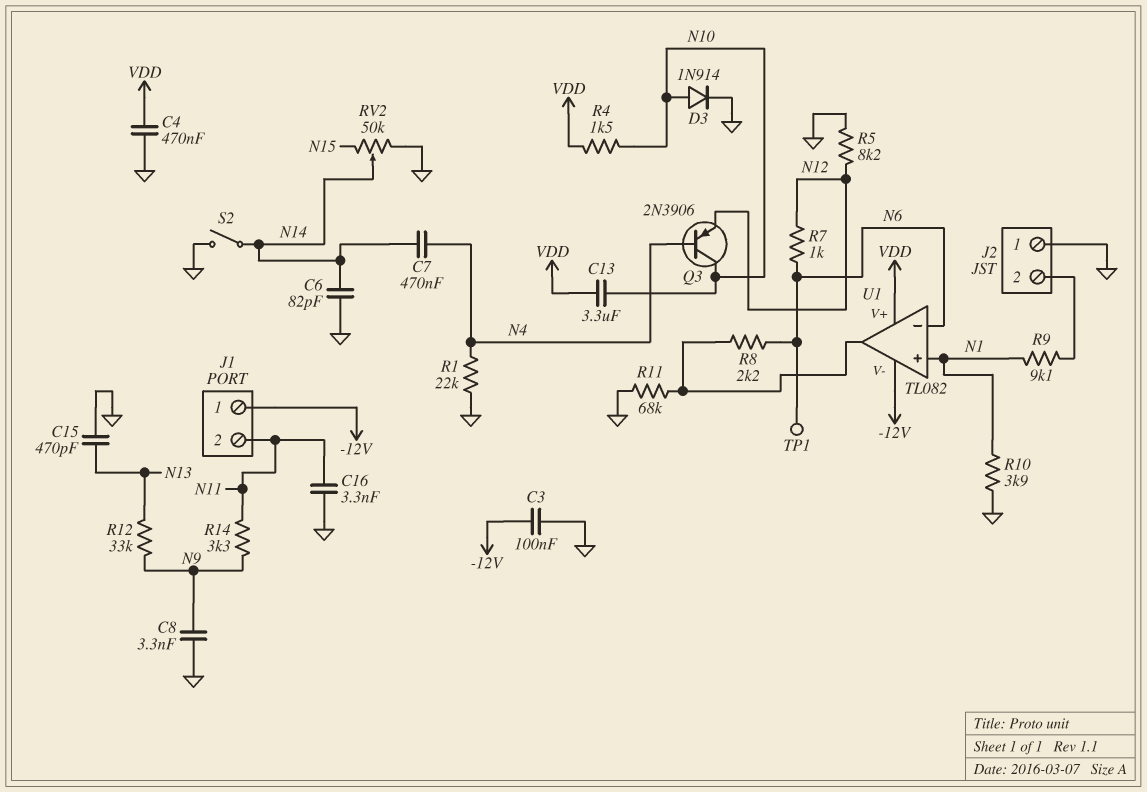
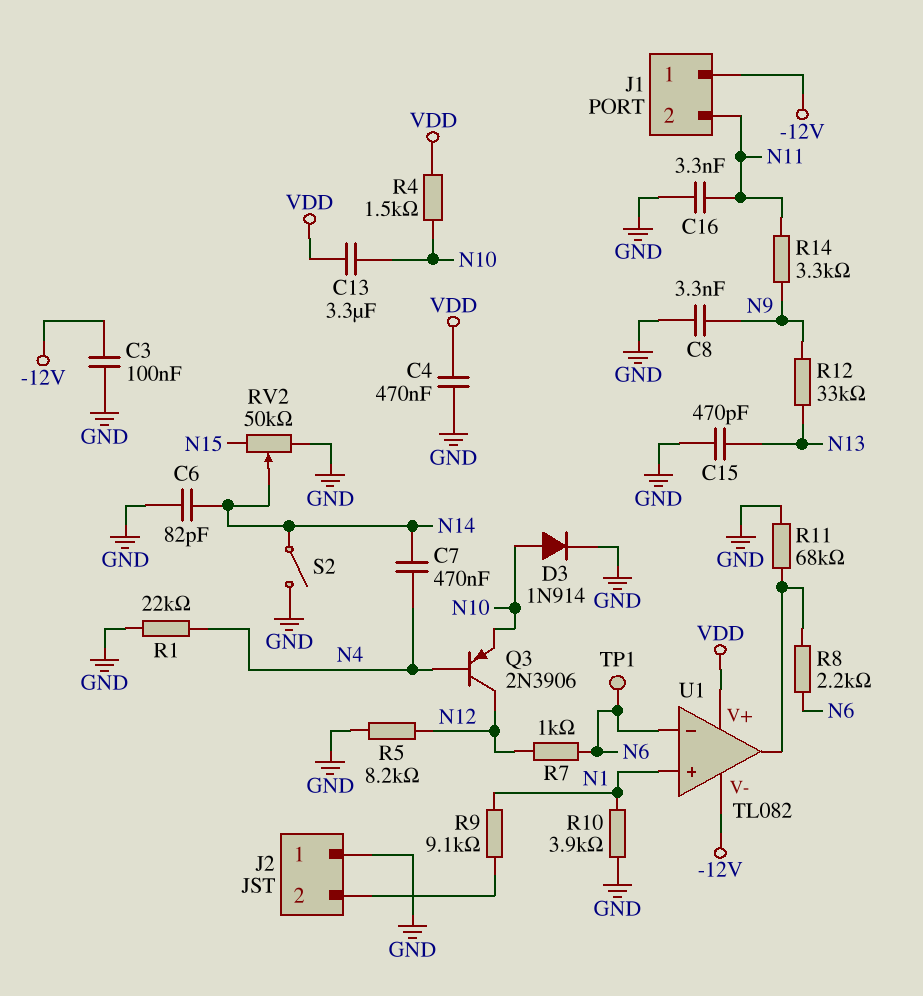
Q3: PNP 2N3906 (B N4, C N10, E N12) -> PNP 2N3906 (B N4, C N12, E N10)

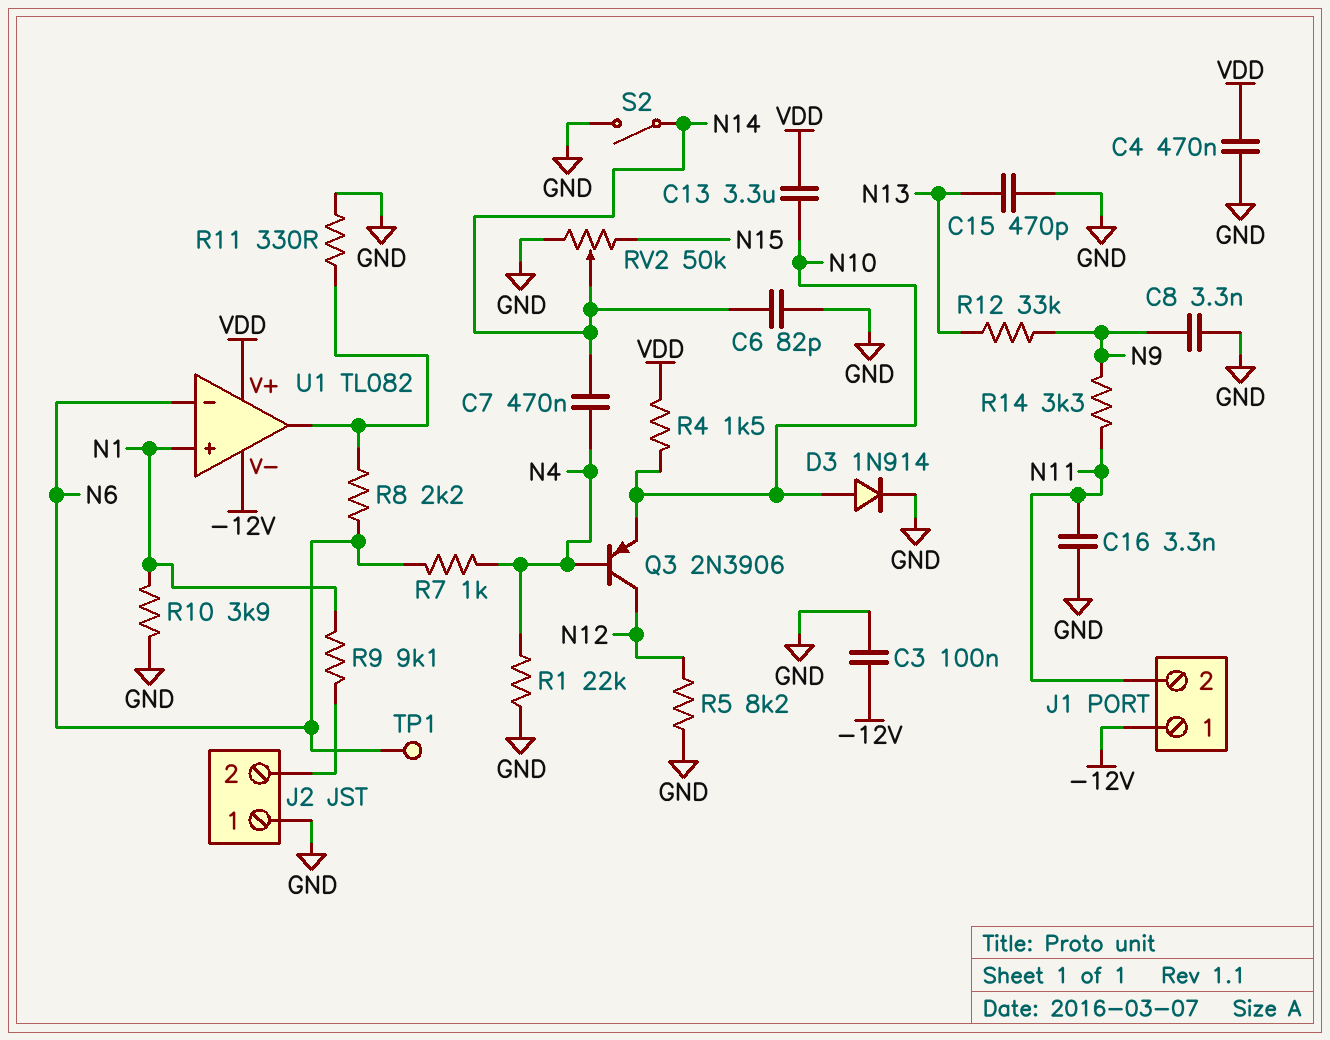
R7: 1k (N6, N12) -> 1k (N4, N6)
R11: 68k (GND, U1/out) -> 330 (GND, U1/out)

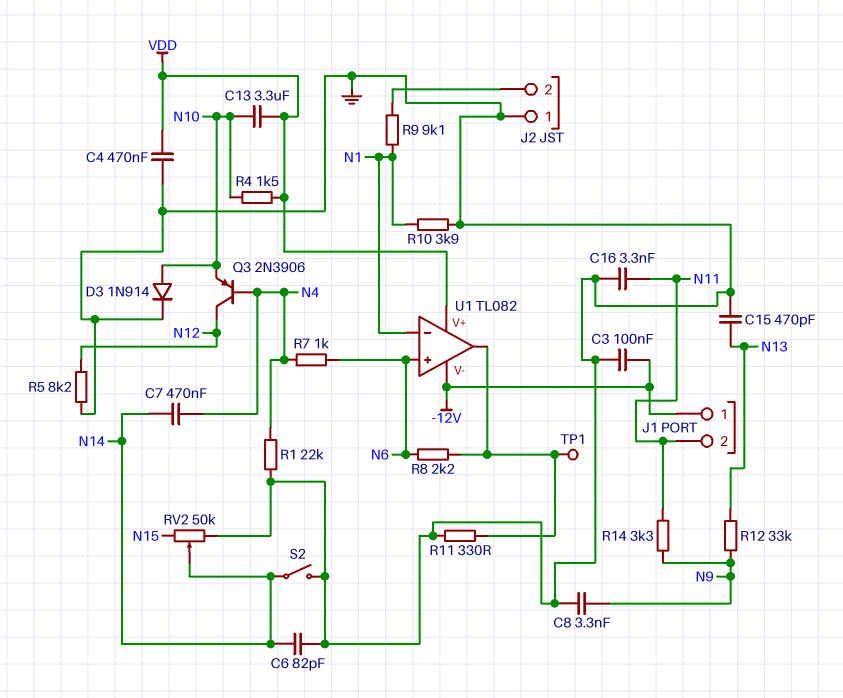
TP1: test point (N6) -> test point (U1/out)
U1 pin in+: N1 -> N6
U1 pin in-: N6 -> N1

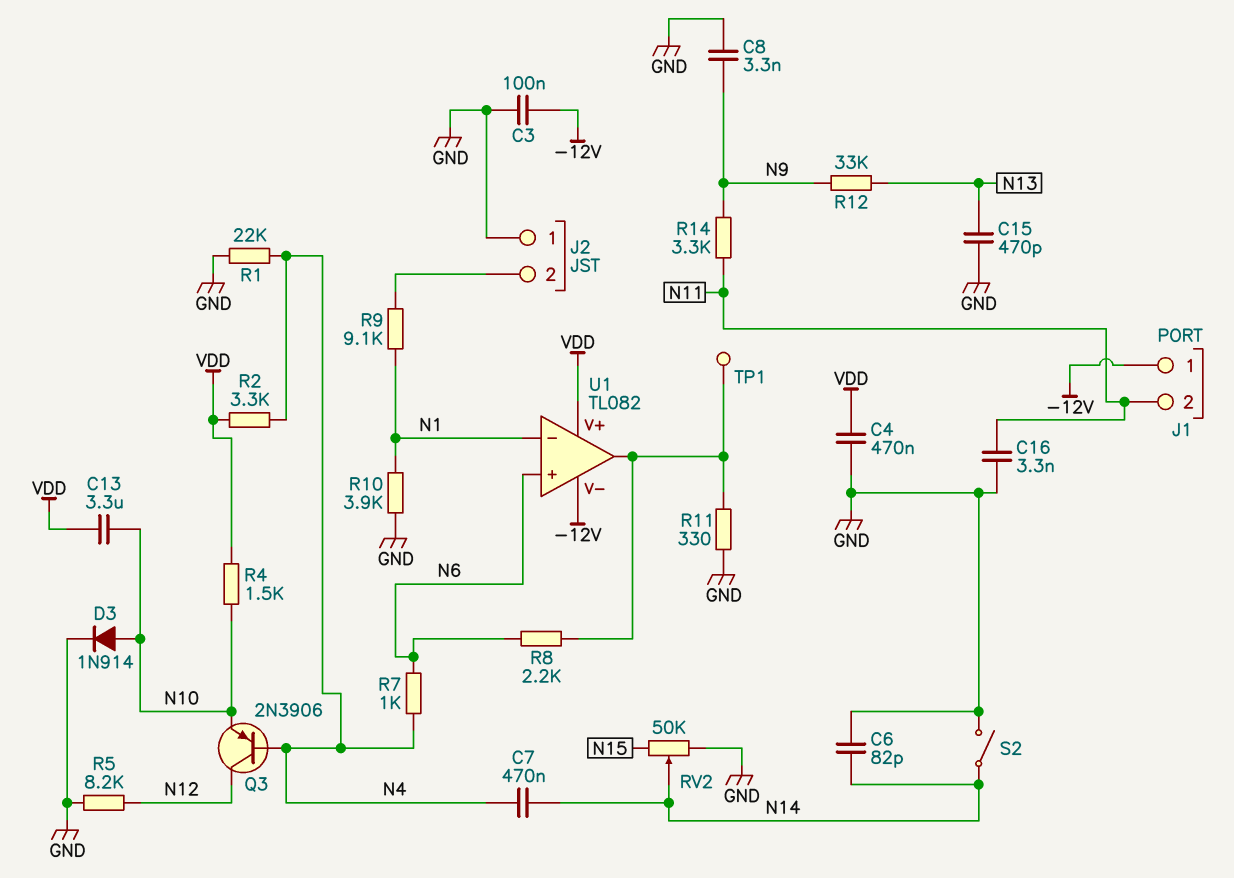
R2: none -> 3.3k (N4, VDD)

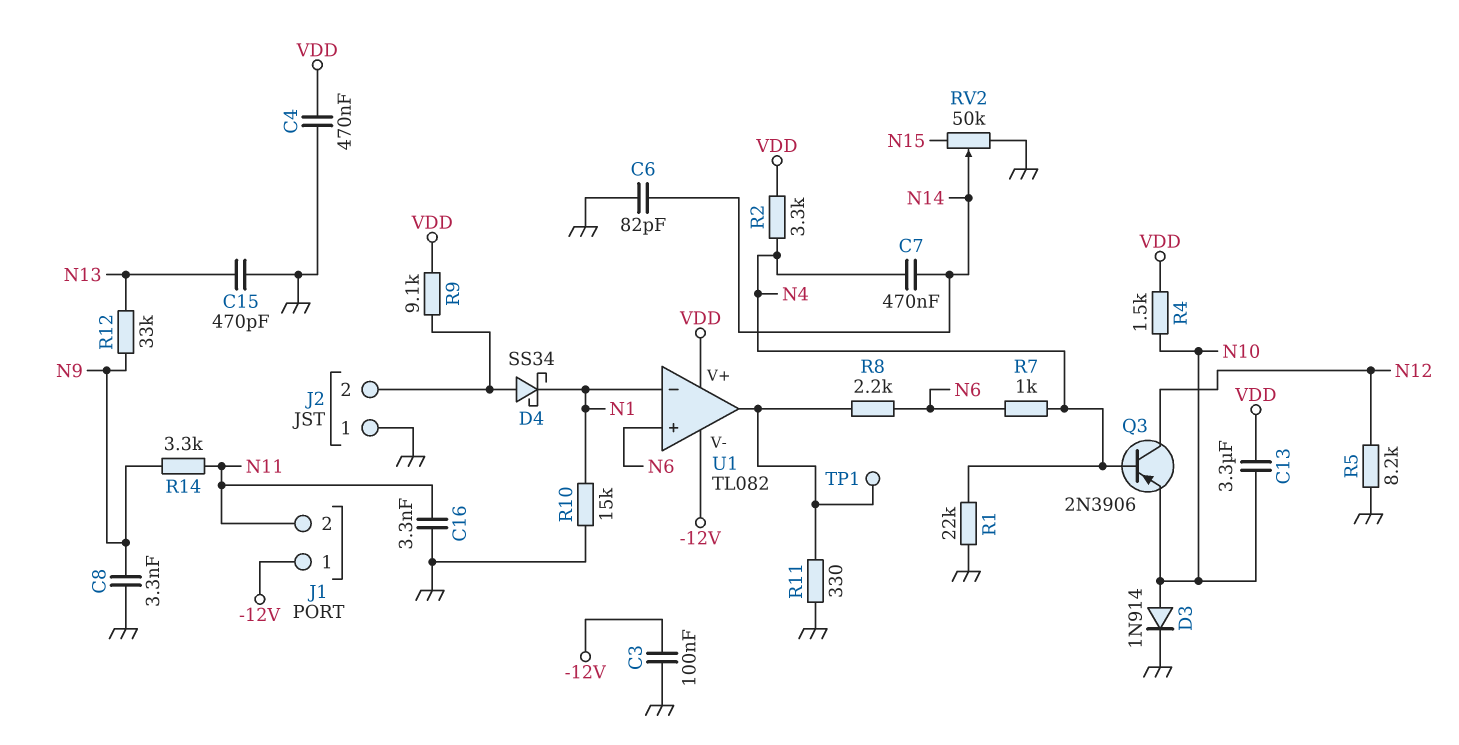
D4: none -> schottky SS34 (A J2/2, K N1)
R9: 9.1k (J2/2, N1) -> 9.1k (J2/2, VDD)
R10: 3.9k (GND, N1) -> 15k (GND, N1)
S2: switch (GND, N14) -> none

